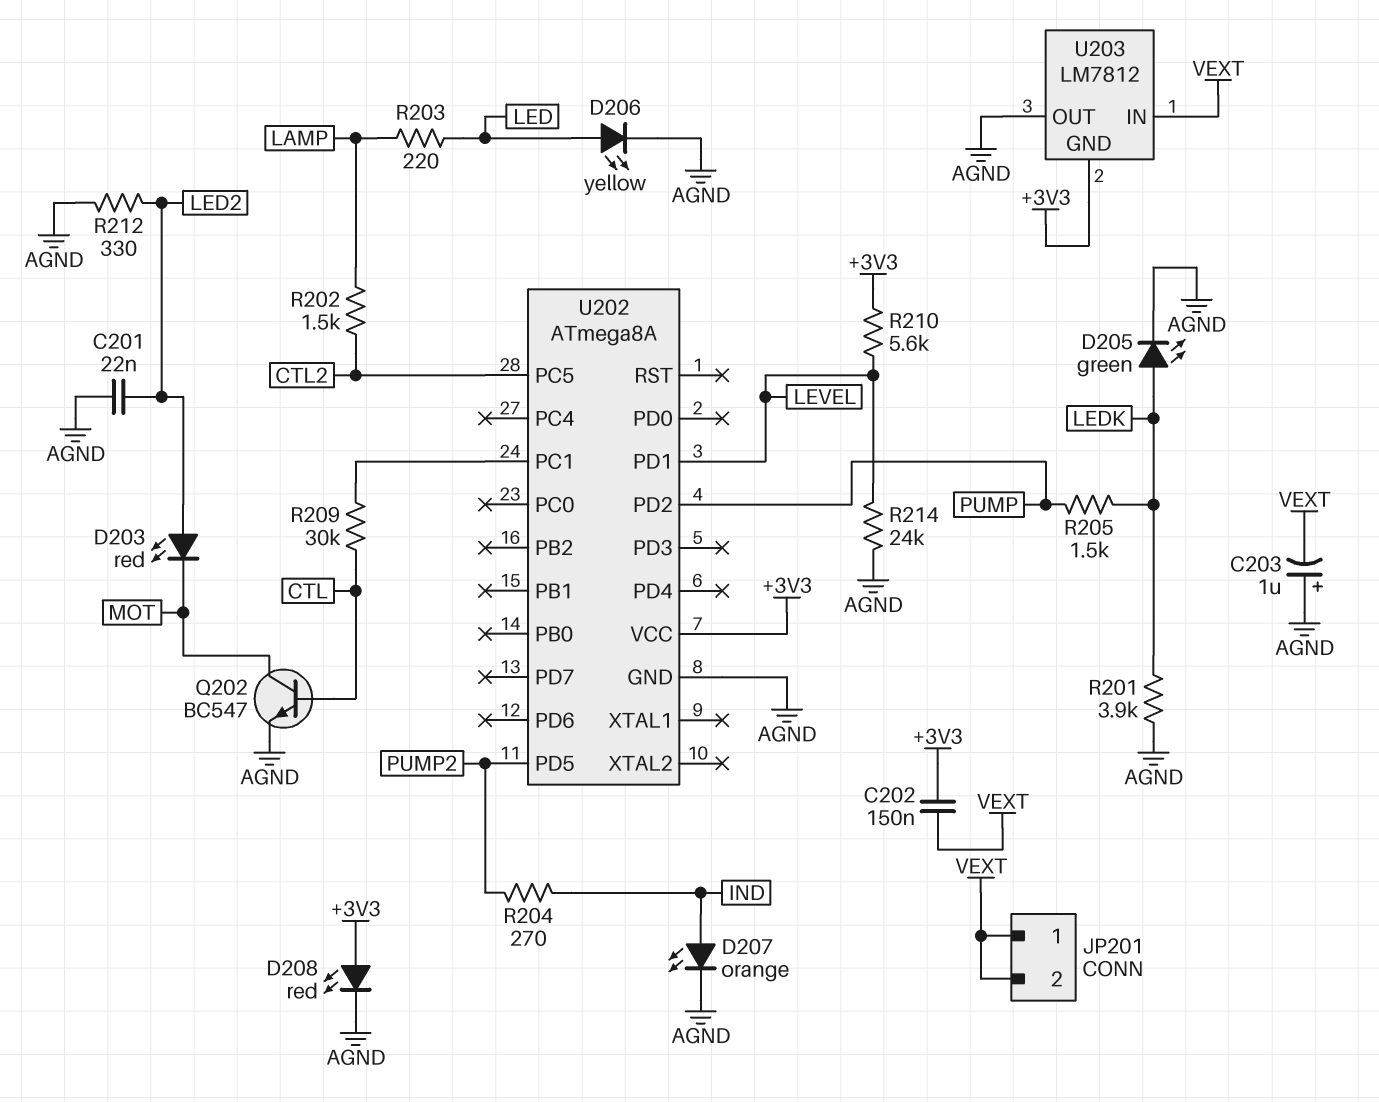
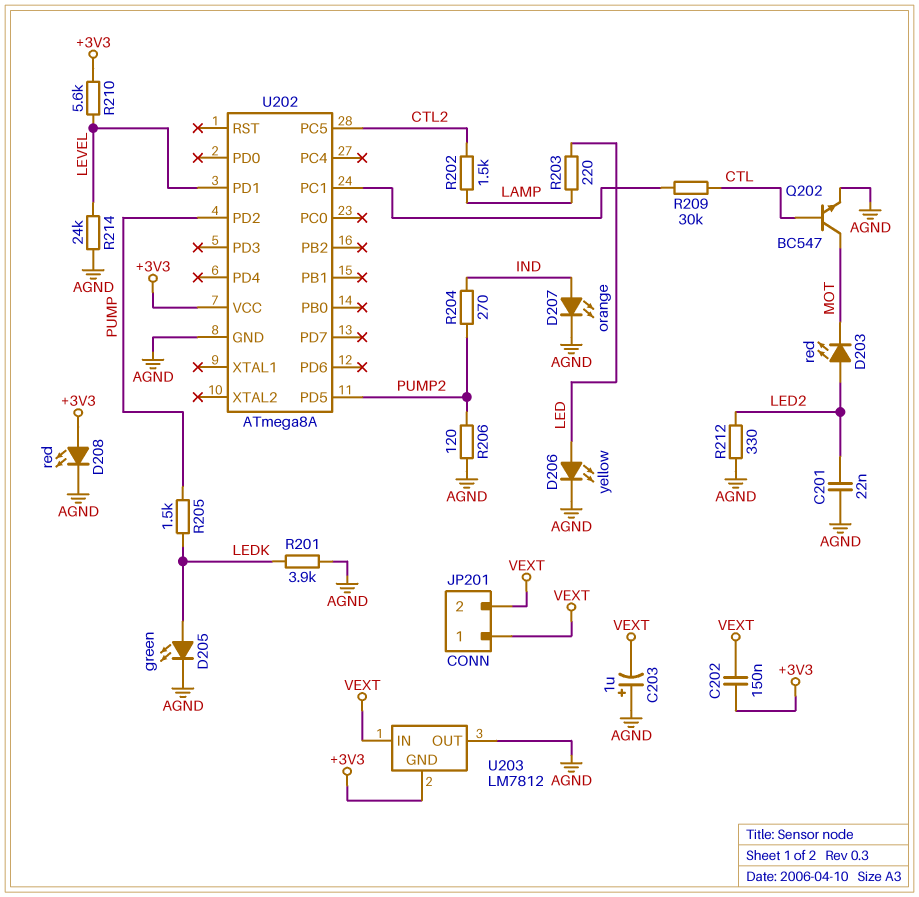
R206: none -> 120 (AGND, PUMP2)

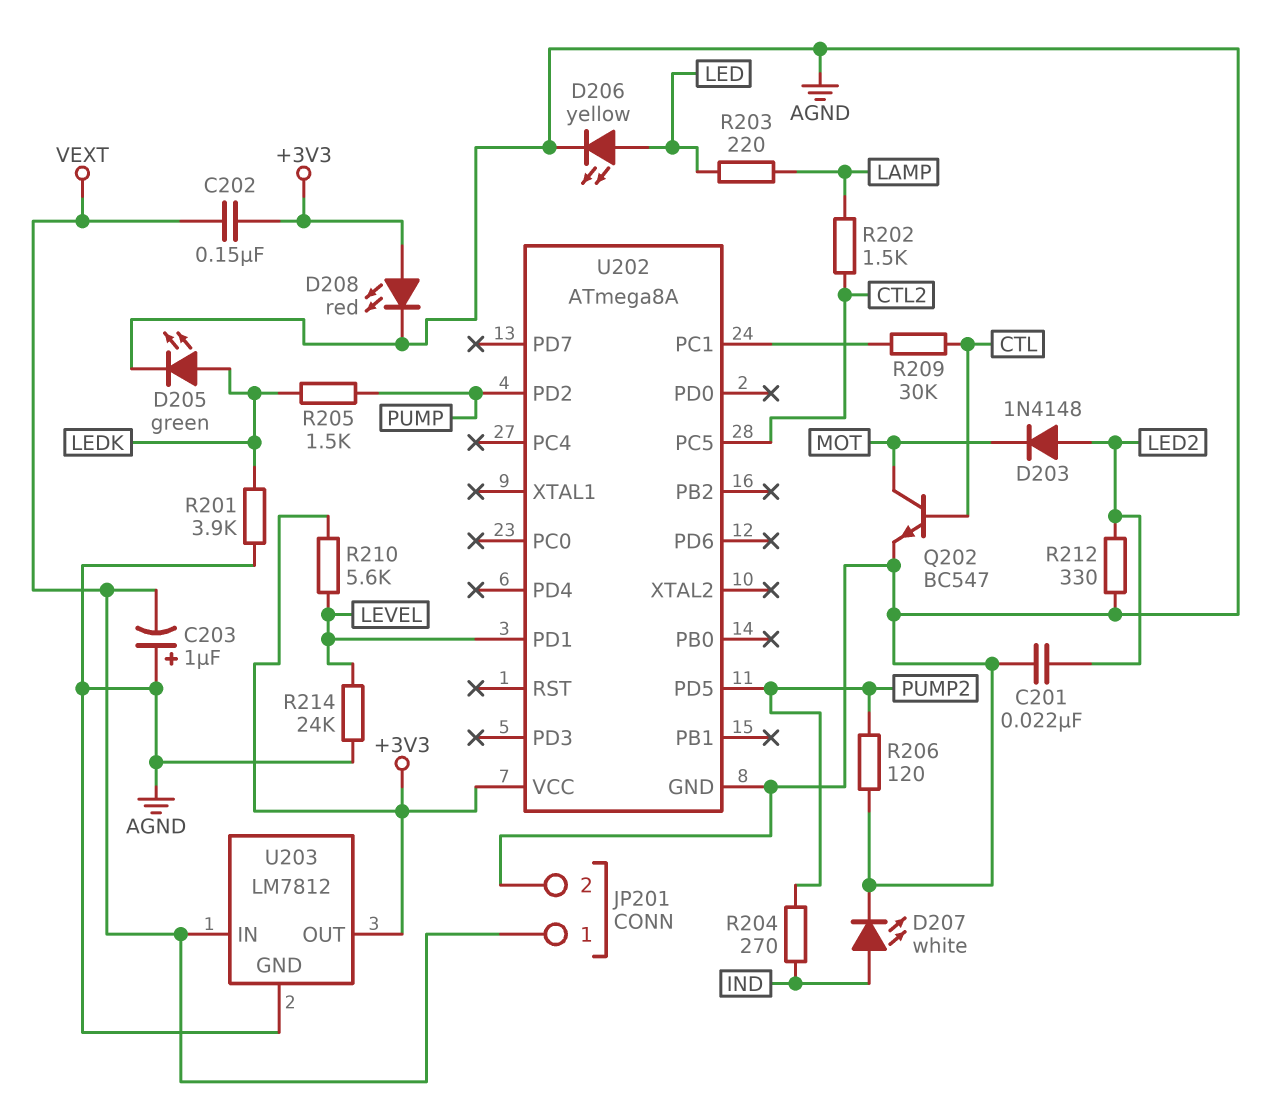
D203: LED red (A LED2, K MOT) -> diode 1N4148 (A LED2, K MOT)
D207: LED orange (A IND, K AGND) -> LED white (A IND, K AGND)
JP201 pin 2: VEXT -> AGND
U203 pin GND: +3V3 -> AGND
U203 pin OUT: AGND -> +3V3

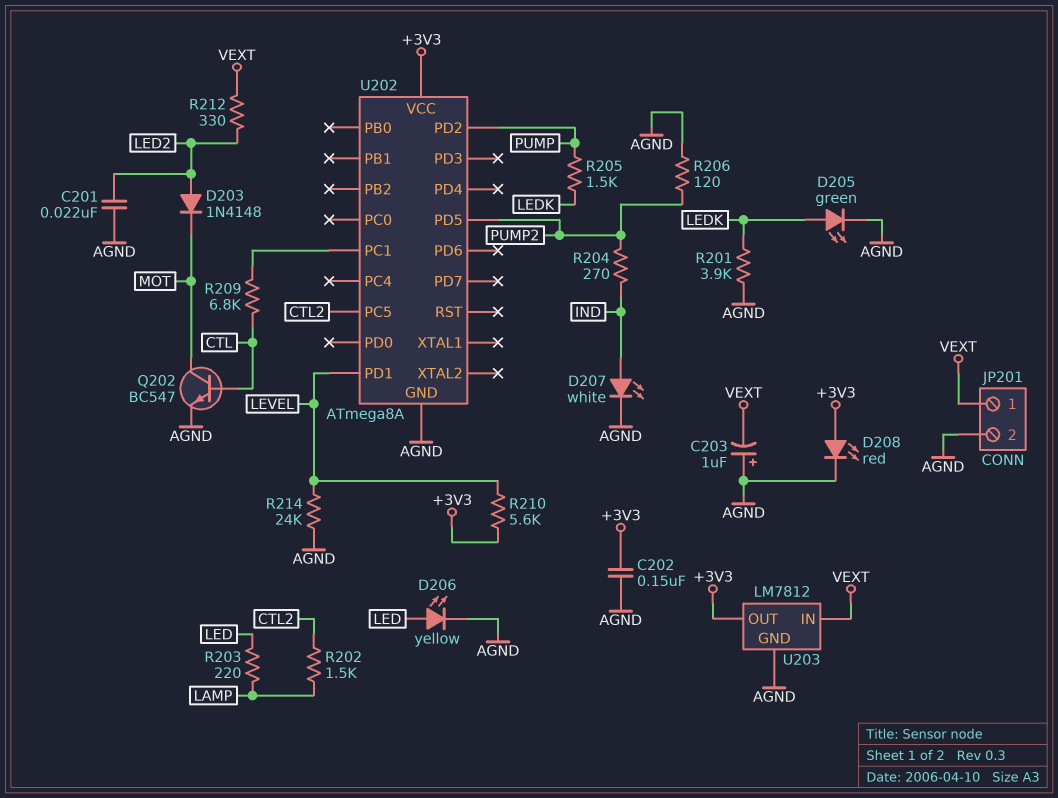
C202: 150nF (+3V3, VEXT) -> 150nF (+3V3, AGND)
R209: 30k (CTL, U202/PC1) -> 6.8k (CTL, U202/PC1)
R212: 330 (AGND, LED2) -> 330 (LED2, VEXT)

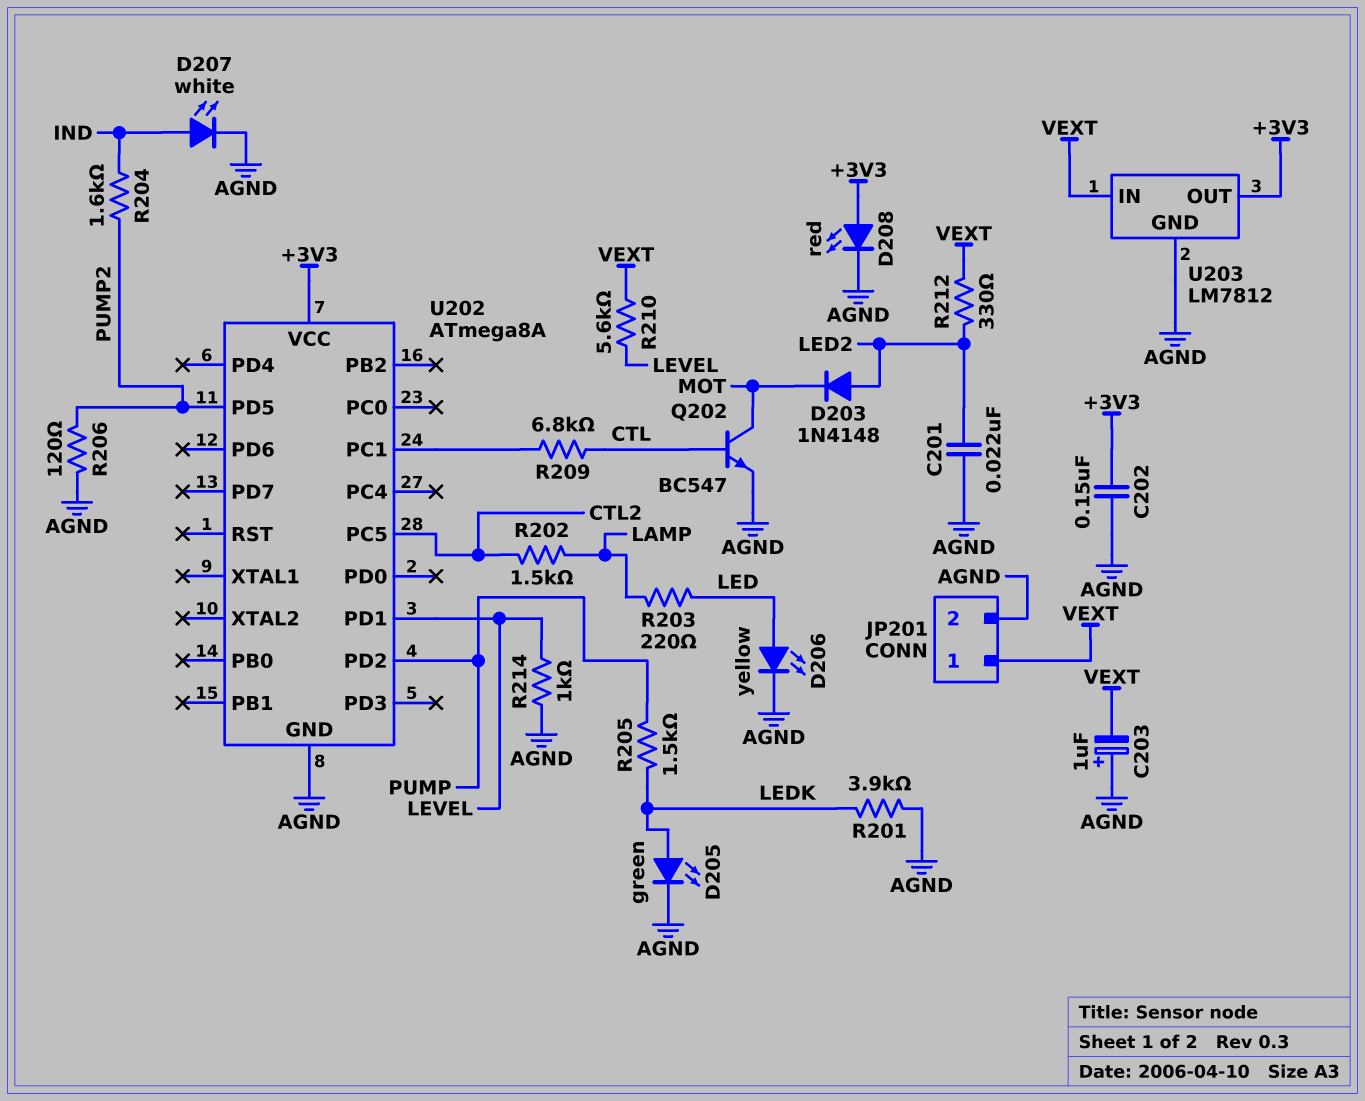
R204: 270 (IND, PUMP2) -> 1.6k (IND, PUMP2)
R210: 5.6k (+3V3, LEVEL) -> 5.6k (LEVEL, VEXT)
R214: 24k (AGND, LEVEL) -> 1k (AGND, LEVEL)

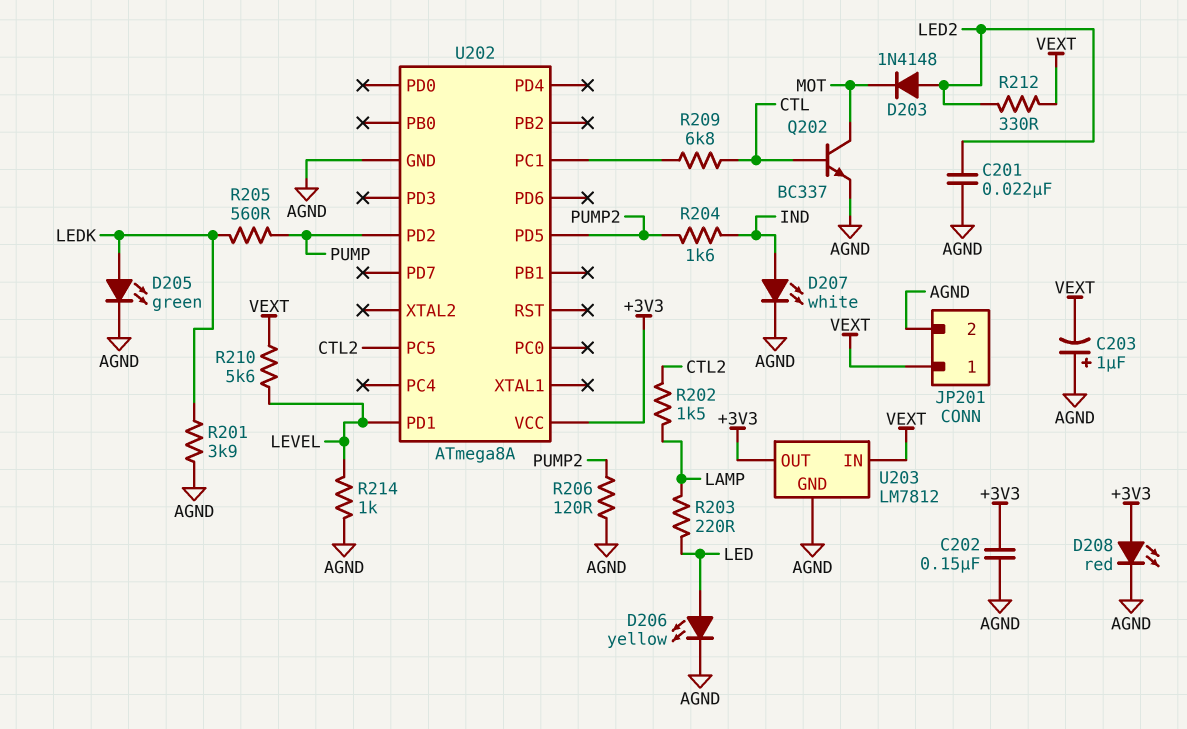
Q202: NPN BC547 (B CTL, C MOT, E AGND) -> NPN BC337 (B CTL, C MOT, E AGND)
R205: 1.5k (LEDK, PUMP) -> 560 (LEDK, PUMP)

